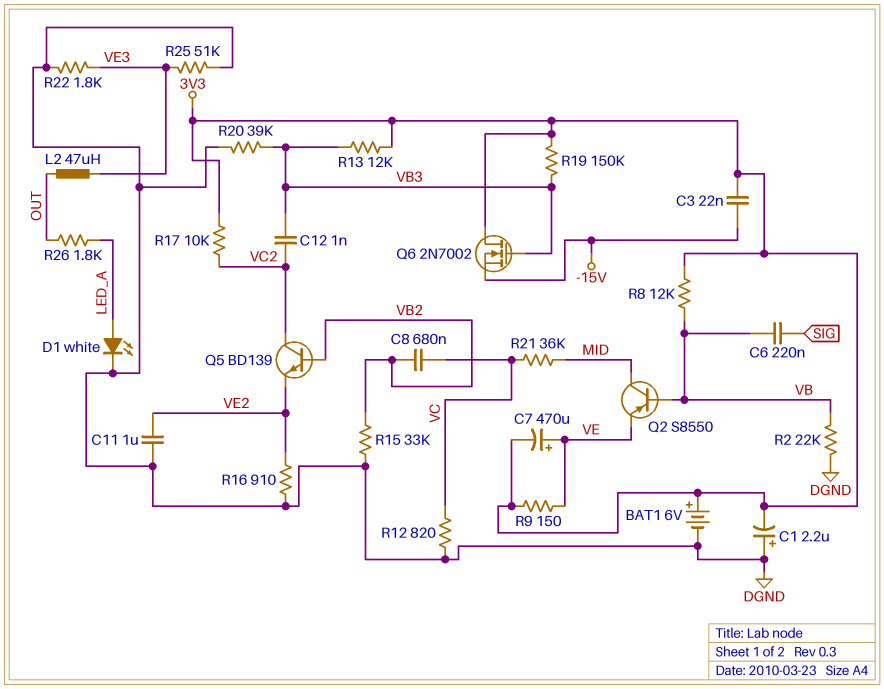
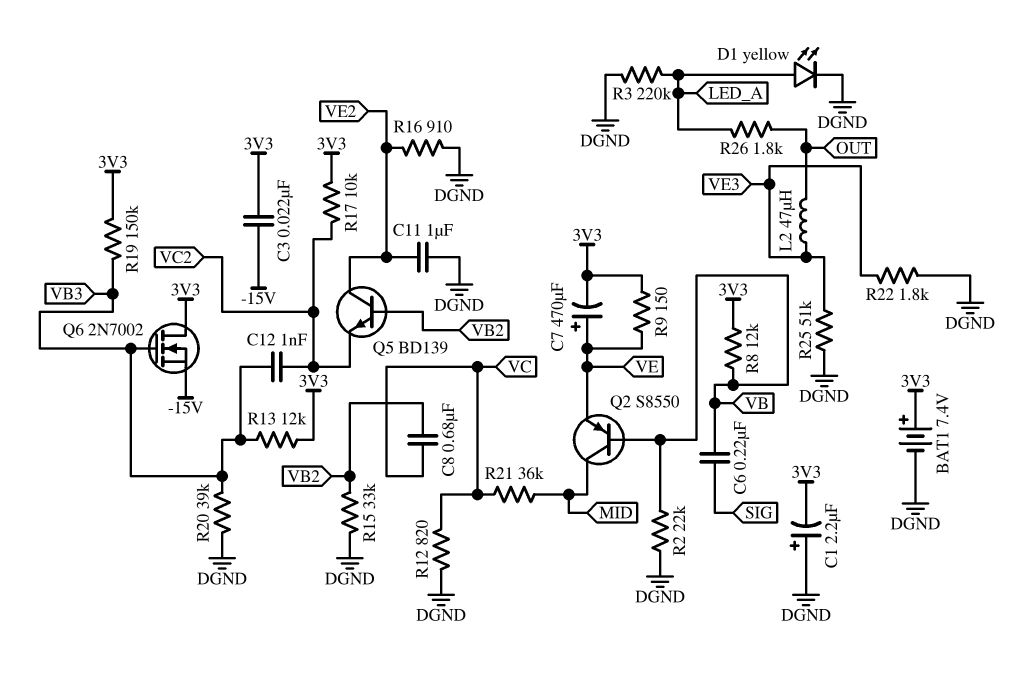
BAT1: 6V (plus 3V3, minus DGND) -> 7.4V (plus 3V3, minus DGND)
D1: LED white (A LED_A, K DGND) -> LED yellow (A LED_A, K DGND)
Q5: NPN BD139 (B VB2, C VC2, E VE2) -> NPN BD139 (B VB2, C VE2, E VC2)
R3: none -> 220k (DGND, LED_A)

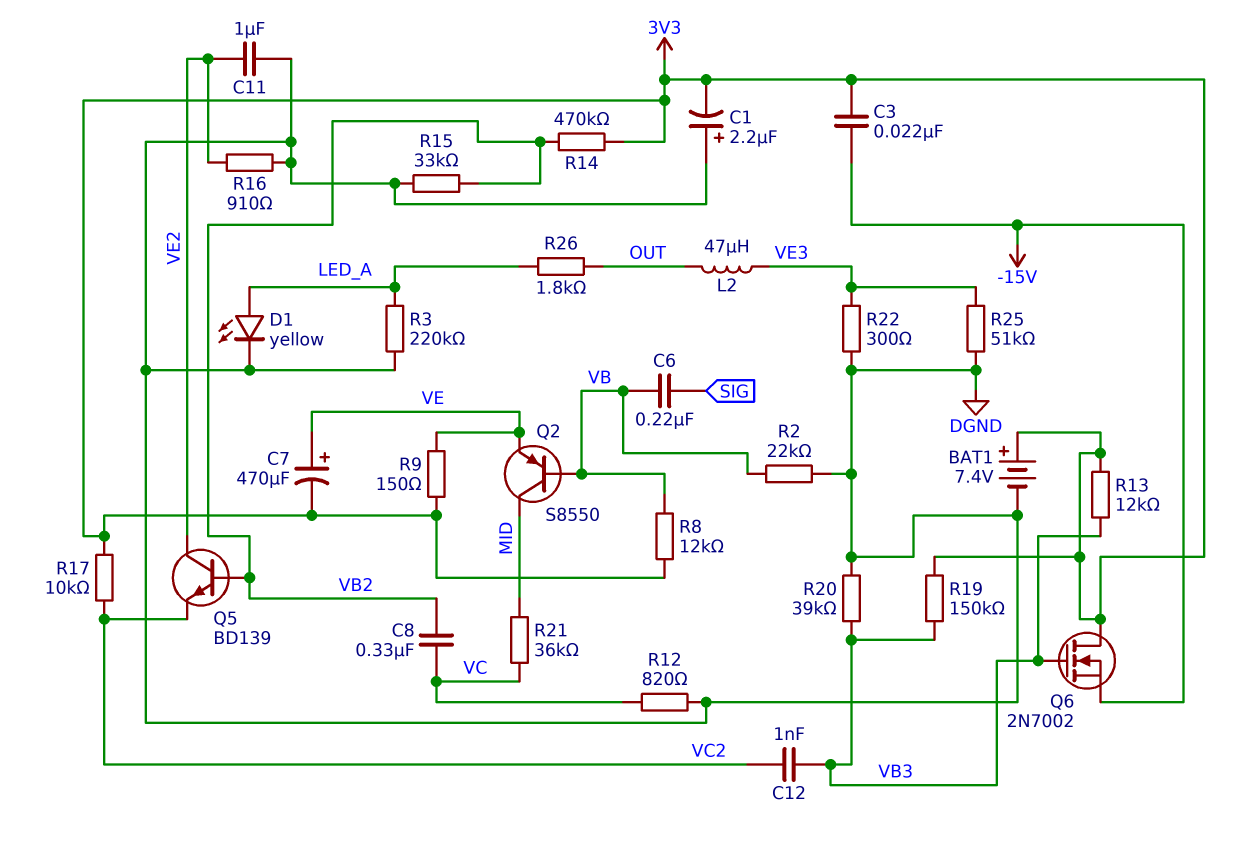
C8: 680nF (VB2, VC) -> 330nF (VB2, VC)
R14: none -> 470k (3V3, VB2)
R22: 1.8k (DGND, VE3) -> 300 (DGND, VE3)

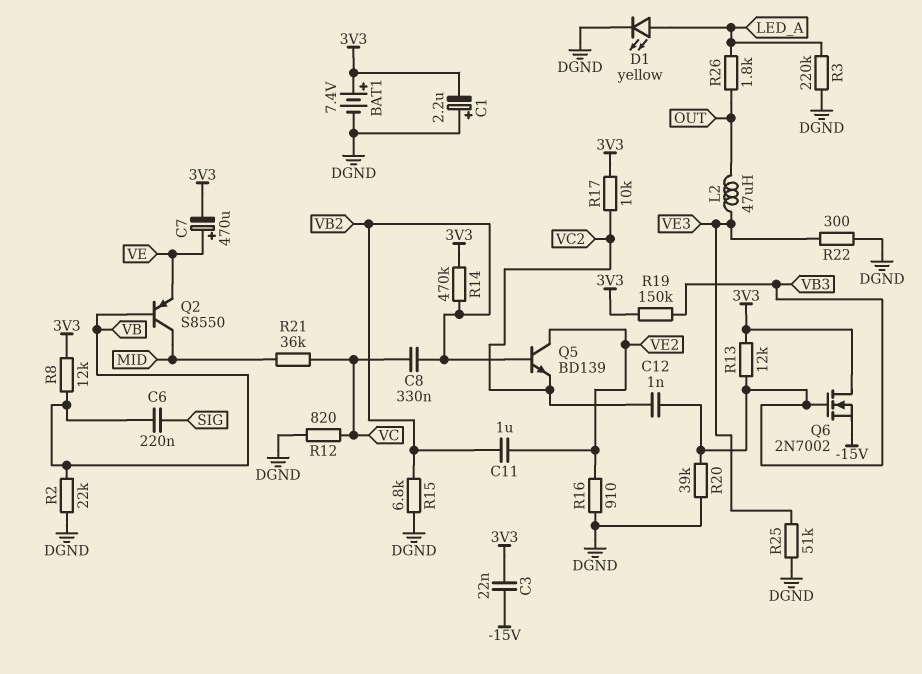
C11: 1uF (DGND, VE2) -> 1uF (VB2, VE2)
R9: 150 (3V3, VE) -> none
R15: 33k (DGND, VB2) -> 6.8k (DGND, VB2)

